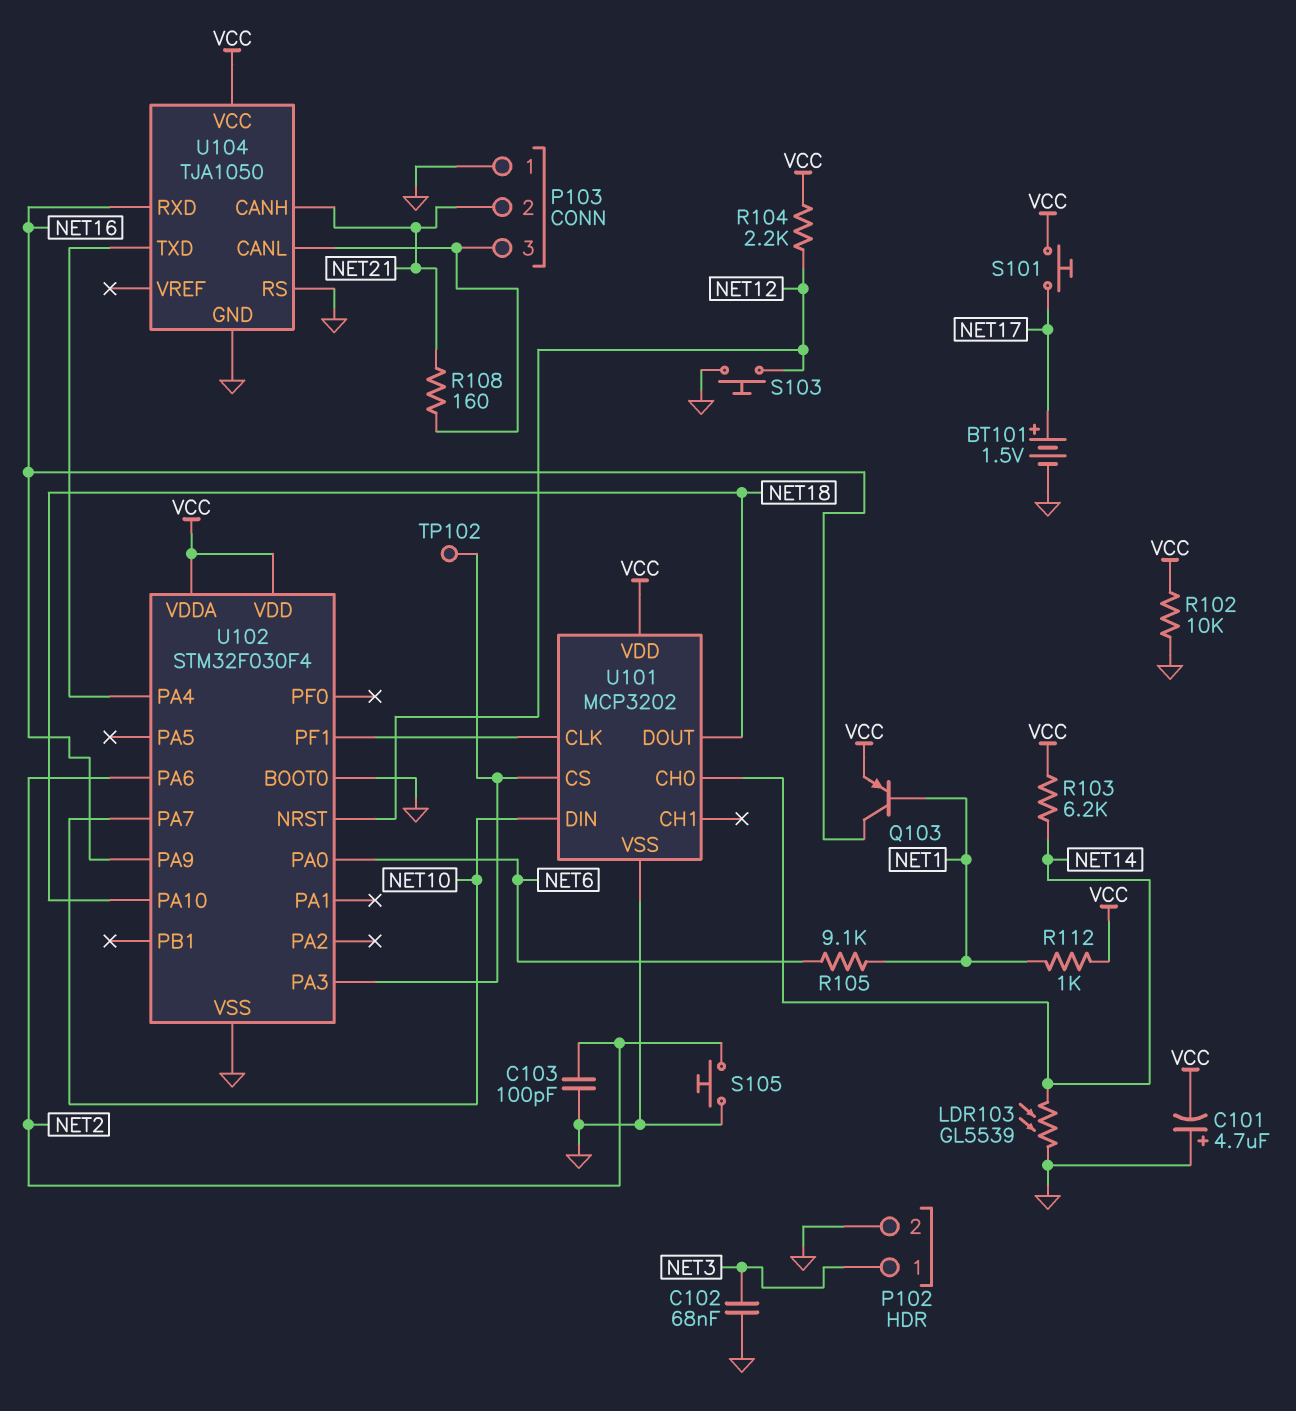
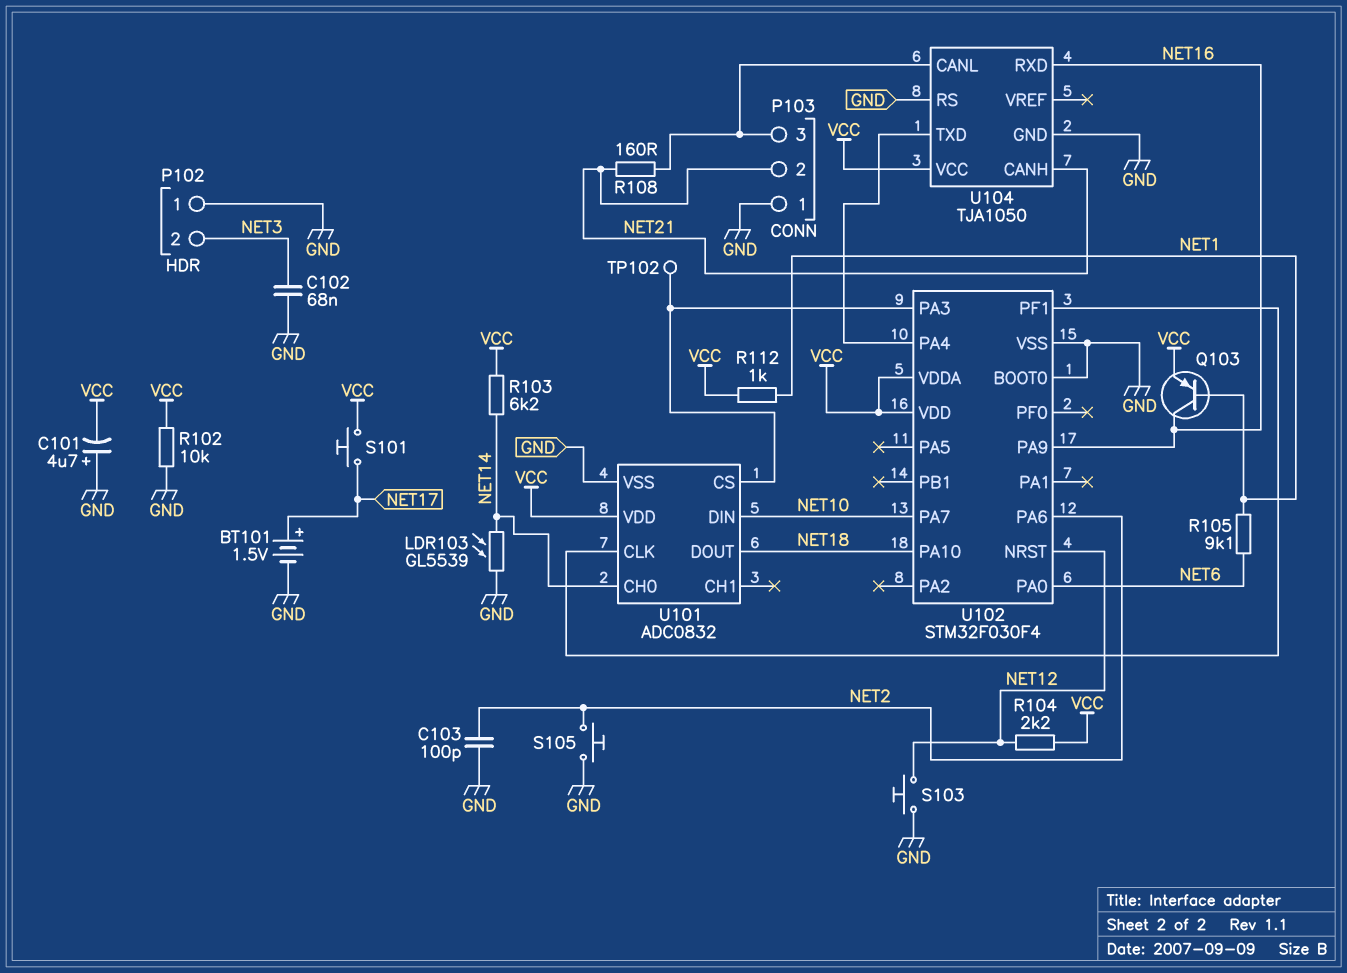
P102 pin 1: NET3 -> GND
P102 pin 2: GND -> NET3
U101: MCP3202 -> ADC0832

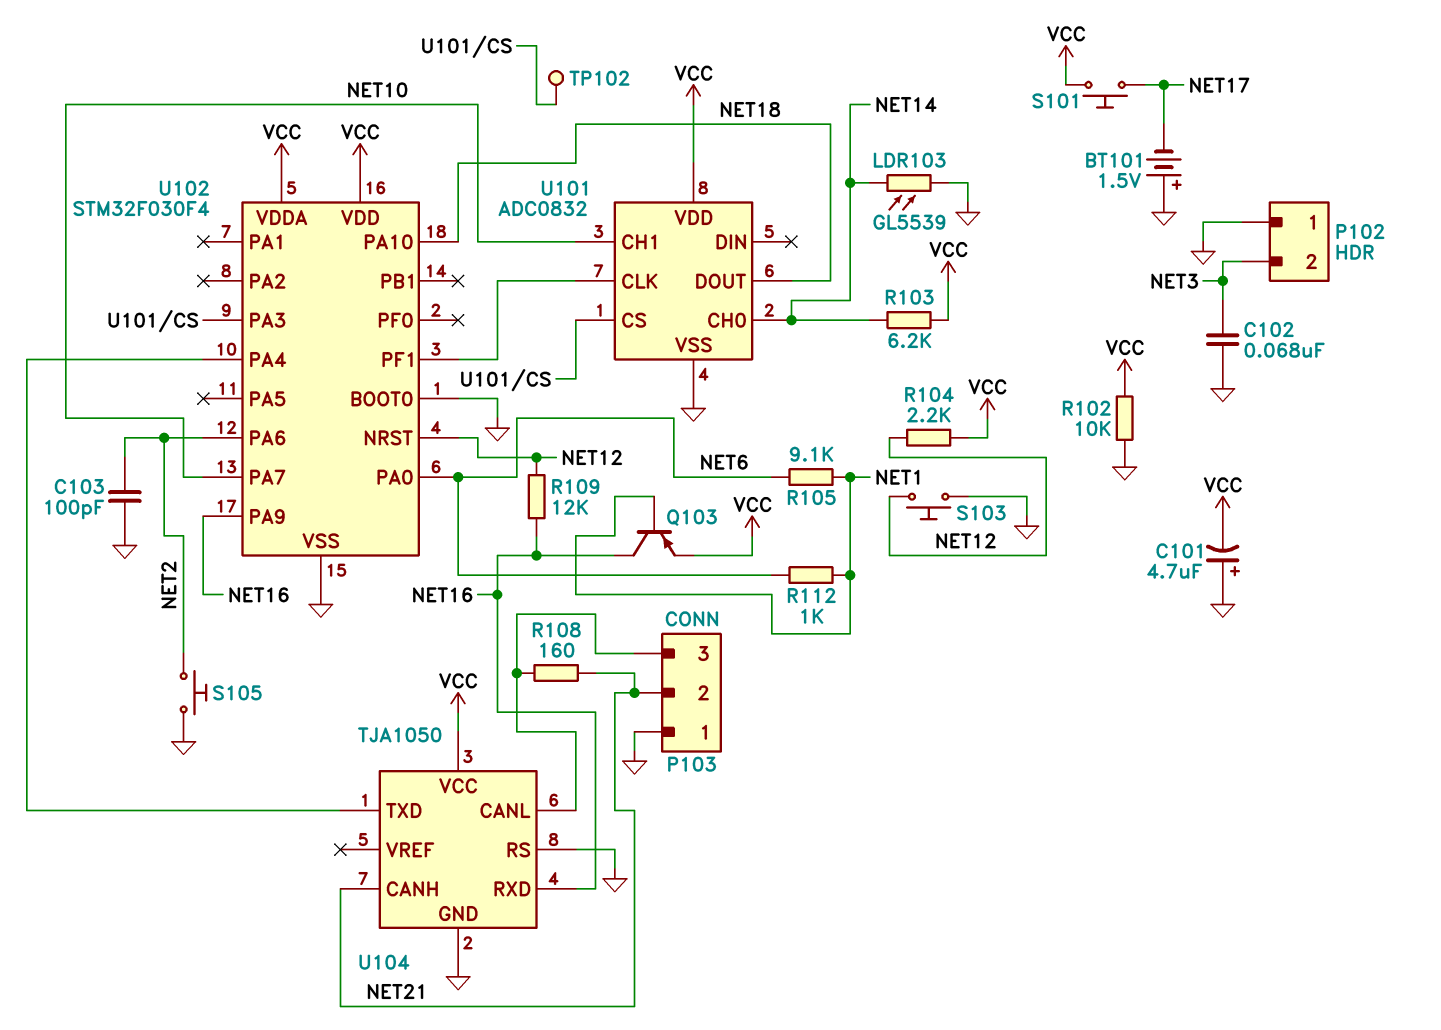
BT101: 1.5V (plus NET17, minus GND) -> 1.5V (plus GND, minus NET17)
R109: none -> 12k (NET12, NET16)
R112: 1k (NET1, VCC) -> 1k (NET1, NET6)
U101 pin CH1: none -> NET10
U101 pin DIN: NET10 -> none

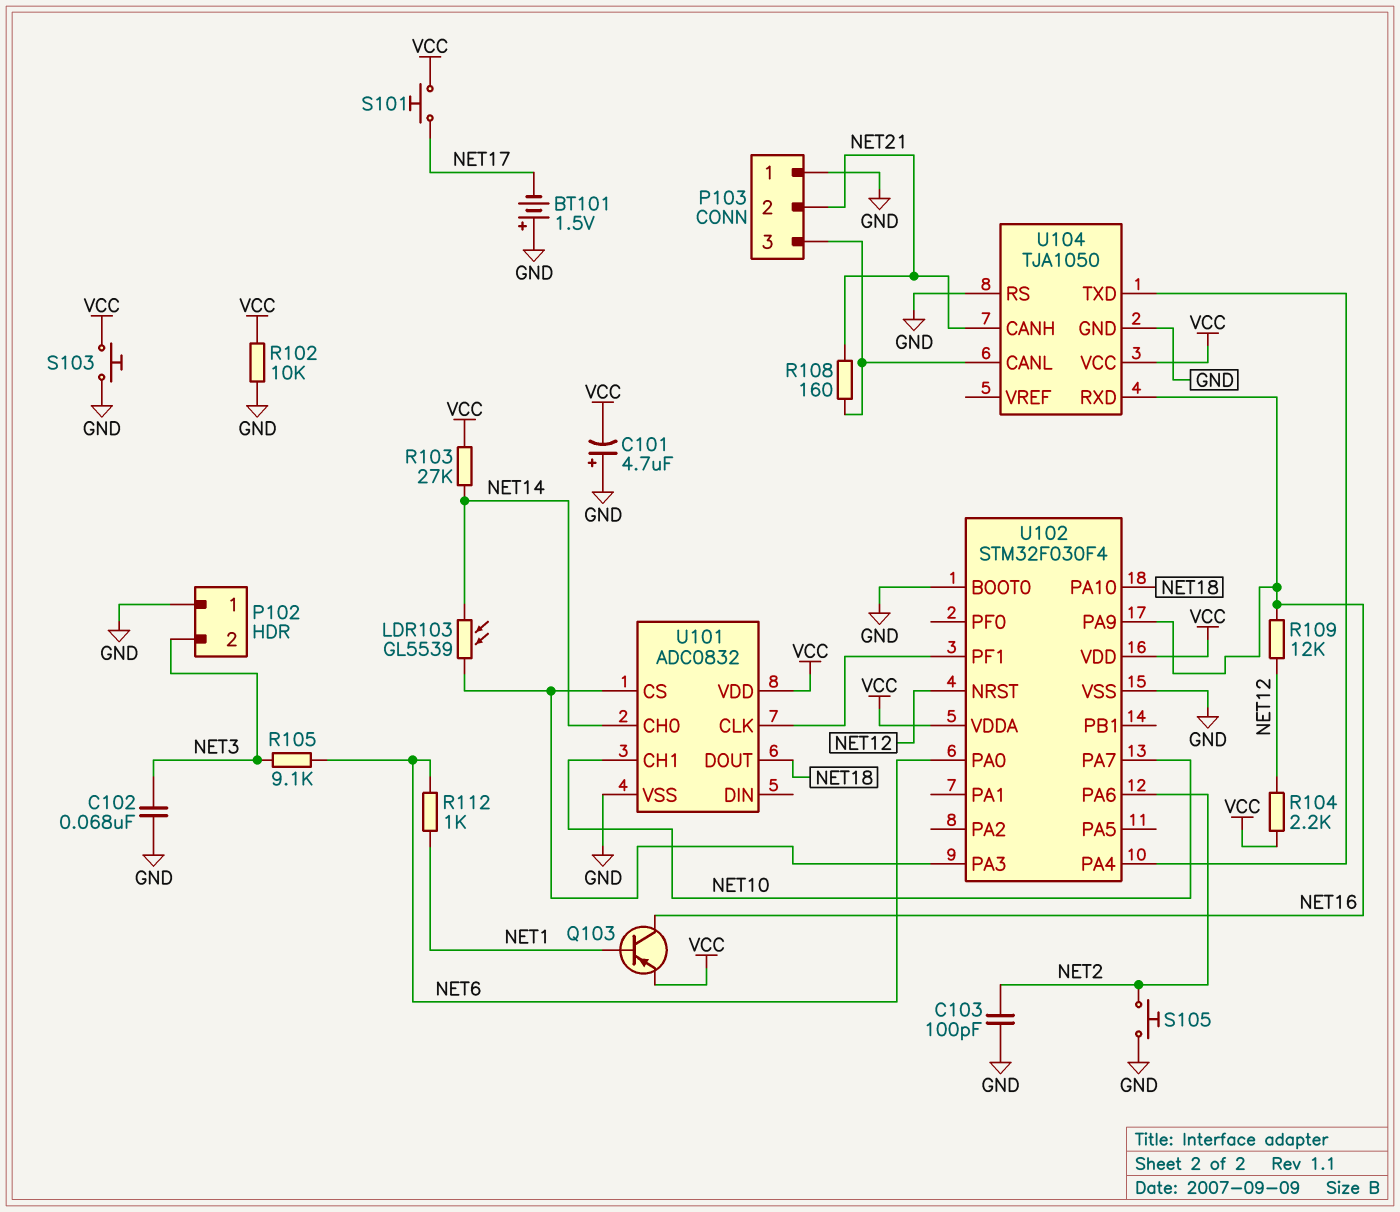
LDR103: GL5539 (GND, NET14) -> GL5539 (NET14, U101/CS)
R103: 6.2k (NET14, VCC) -> 27k (NET14, VCC)
R105: 9.1k (NET1, NET6) -> 9.1k (NET3, NET6)
S103: button (GND, NET12) -> button (GND, VCC)
TP102: test point (U101/CS) -> none

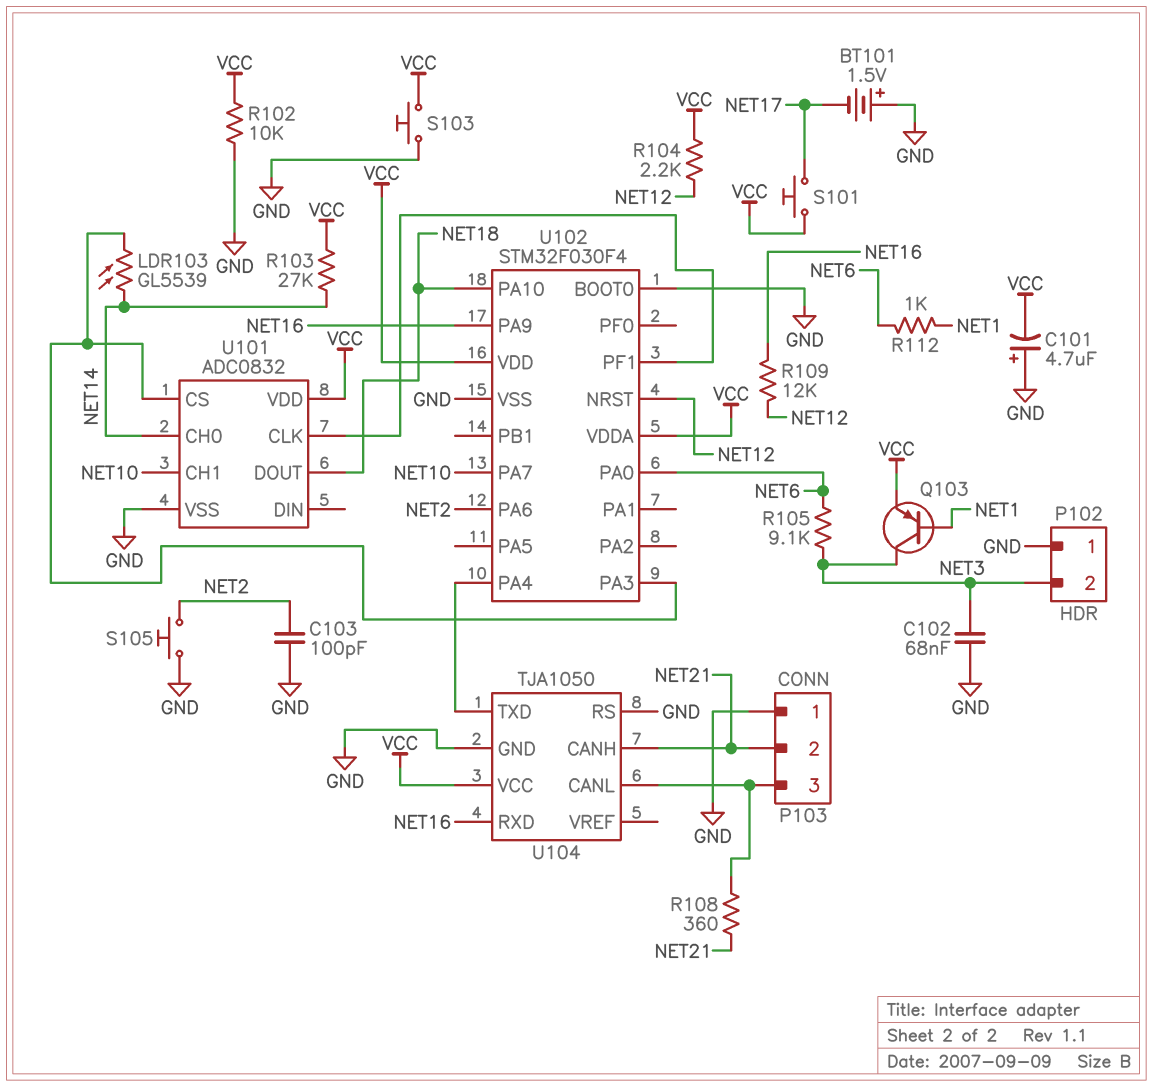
Q103: PNP (B NET1, C NET16, E VCC) -> PNP (B NET1, C NET3, E VCC)
R108: 160 (NET21, P103/3) -> 360 (NET21, P103/3)

